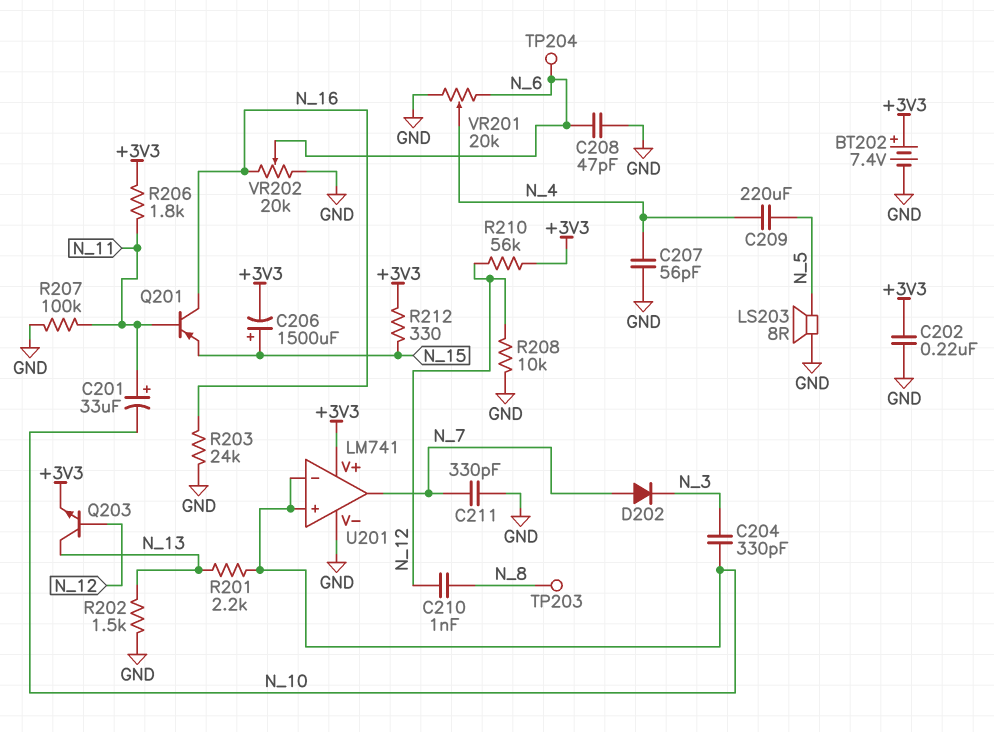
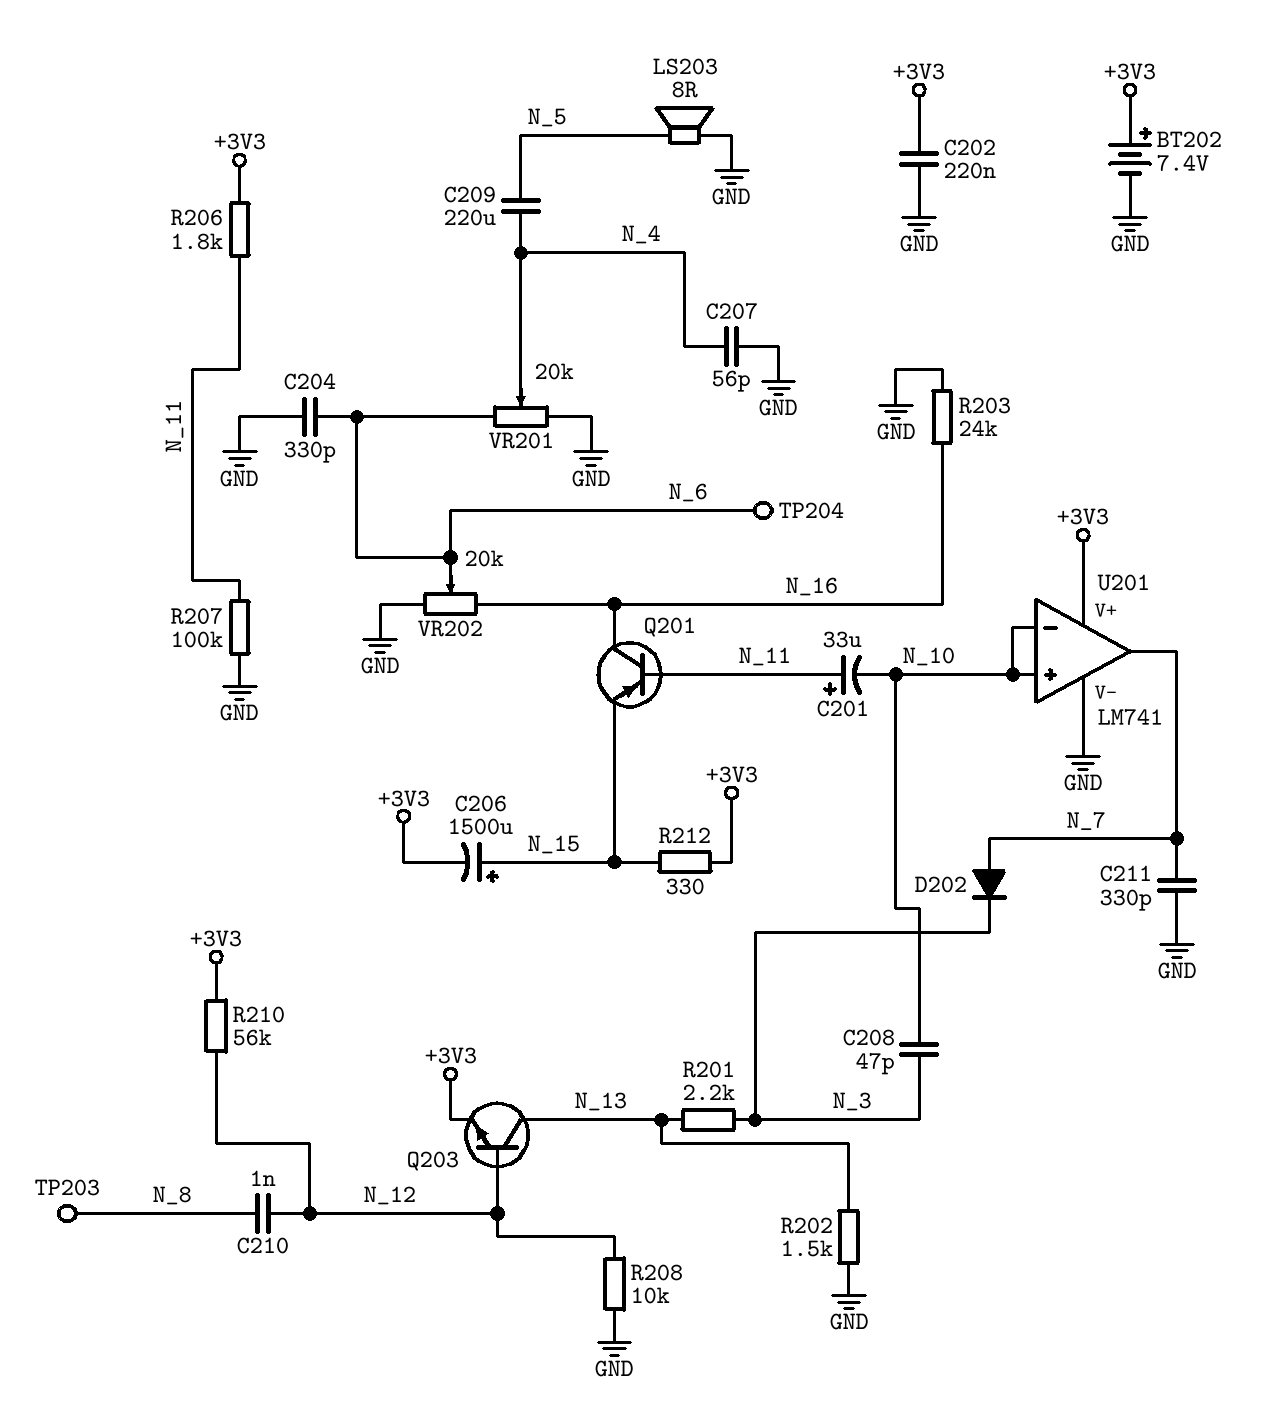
C204: 330pF (N_3, N_10) -> 330pF (GND, N_6)
C208: 47pF (GND, N_6) -> 47pF (N_3, N_10)
R201: 2.2k (N_10, N_13) -> 2.2k (N_3, N_13)

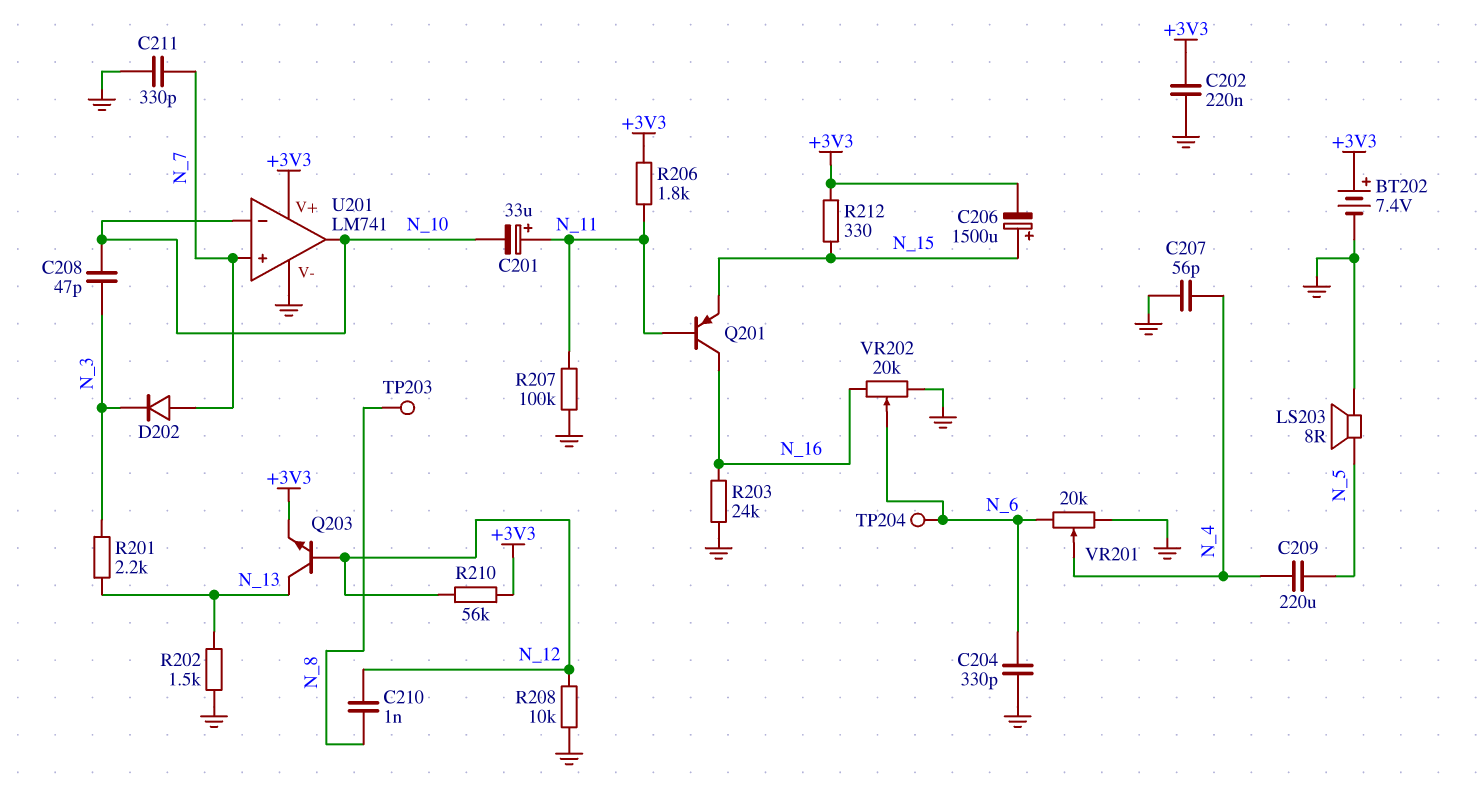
U201 pin in+: N_10 -> N_7
U201 pin out: N_7 -> N_10

